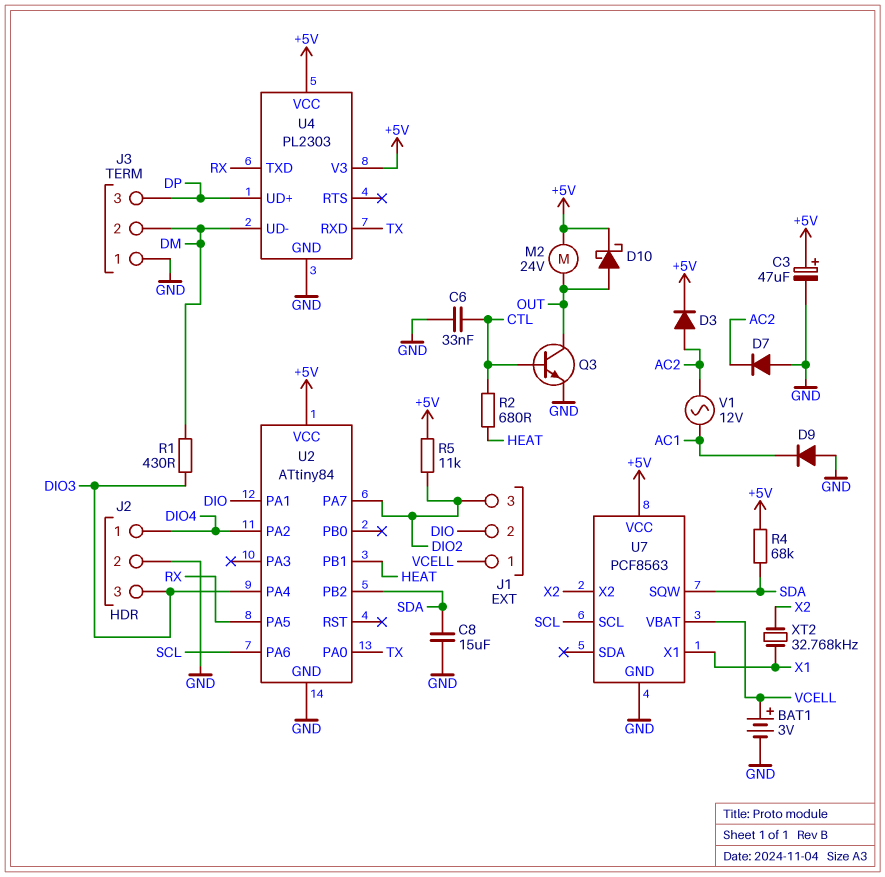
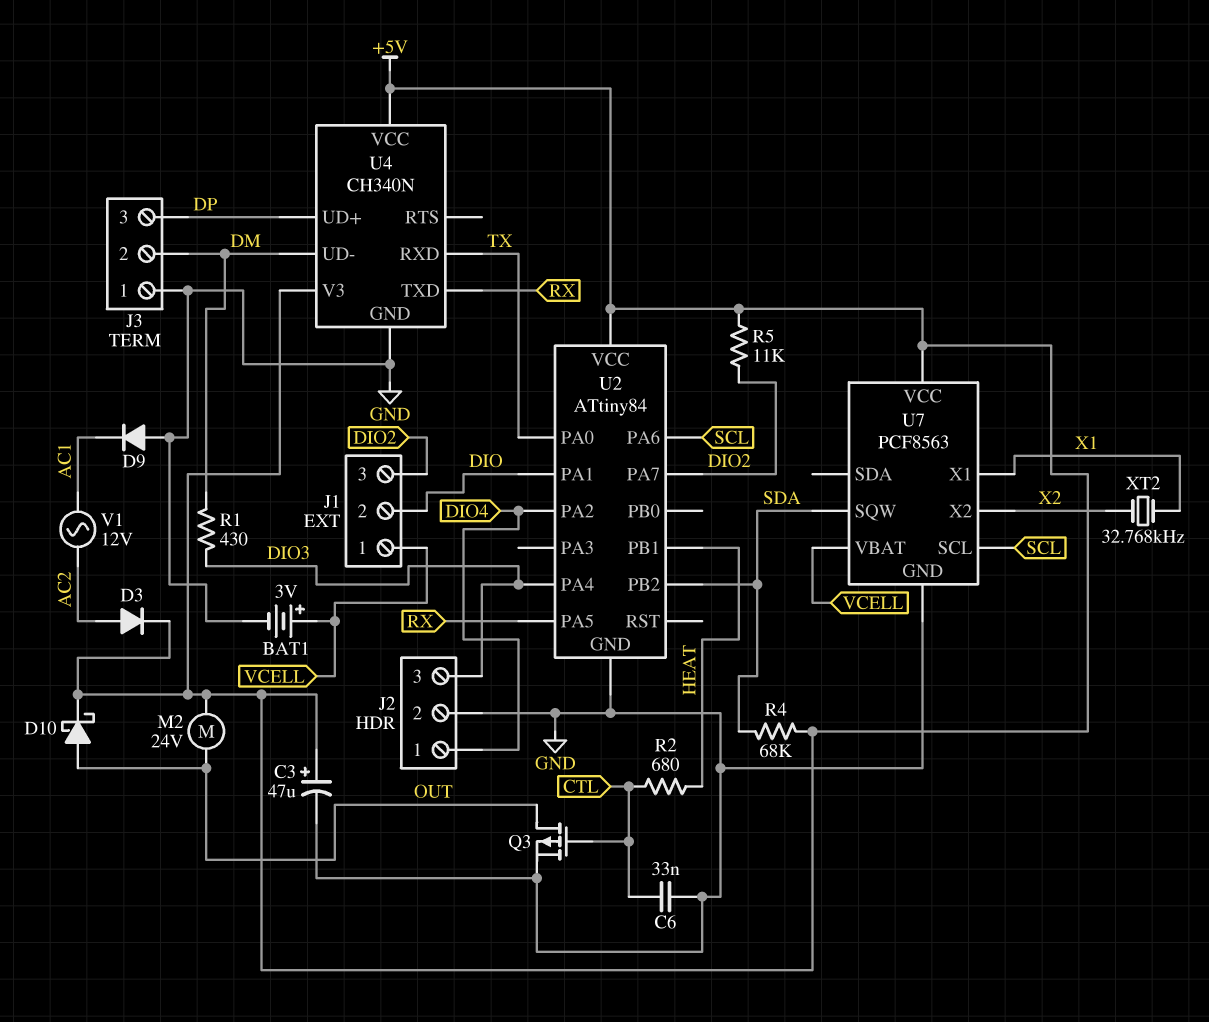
C8: 15uF (GND, SDA) -> none
D7: diode (A GND, K AC2) -> none
Q3: NPN (B CTL, C OUT, E GND) -> PMOS (G CTL, D OUT, S GND)
U4: PL2303 -> CH340N

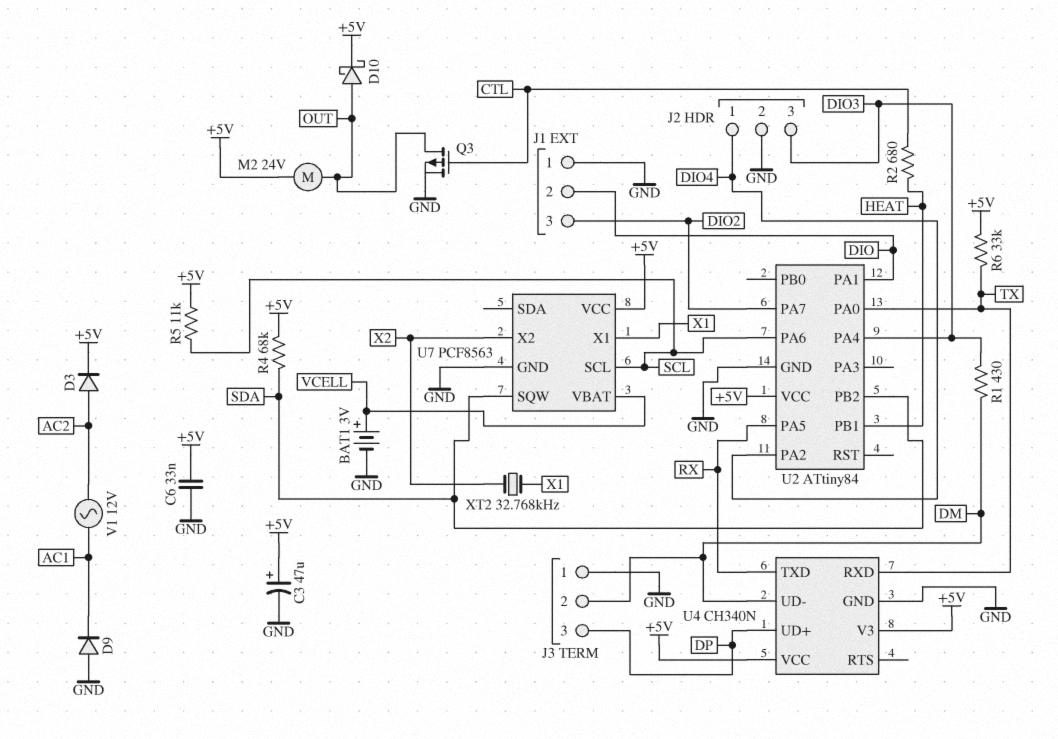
C6: 33nF (CTL, GND) -> 33nF (+5V, GND)
J1 pin 1: VCELL -> GND
R5: 11k (+5V, DIO2) -> 11k (+5V, SCL)
R6: none -> 33k (+5V, TX)

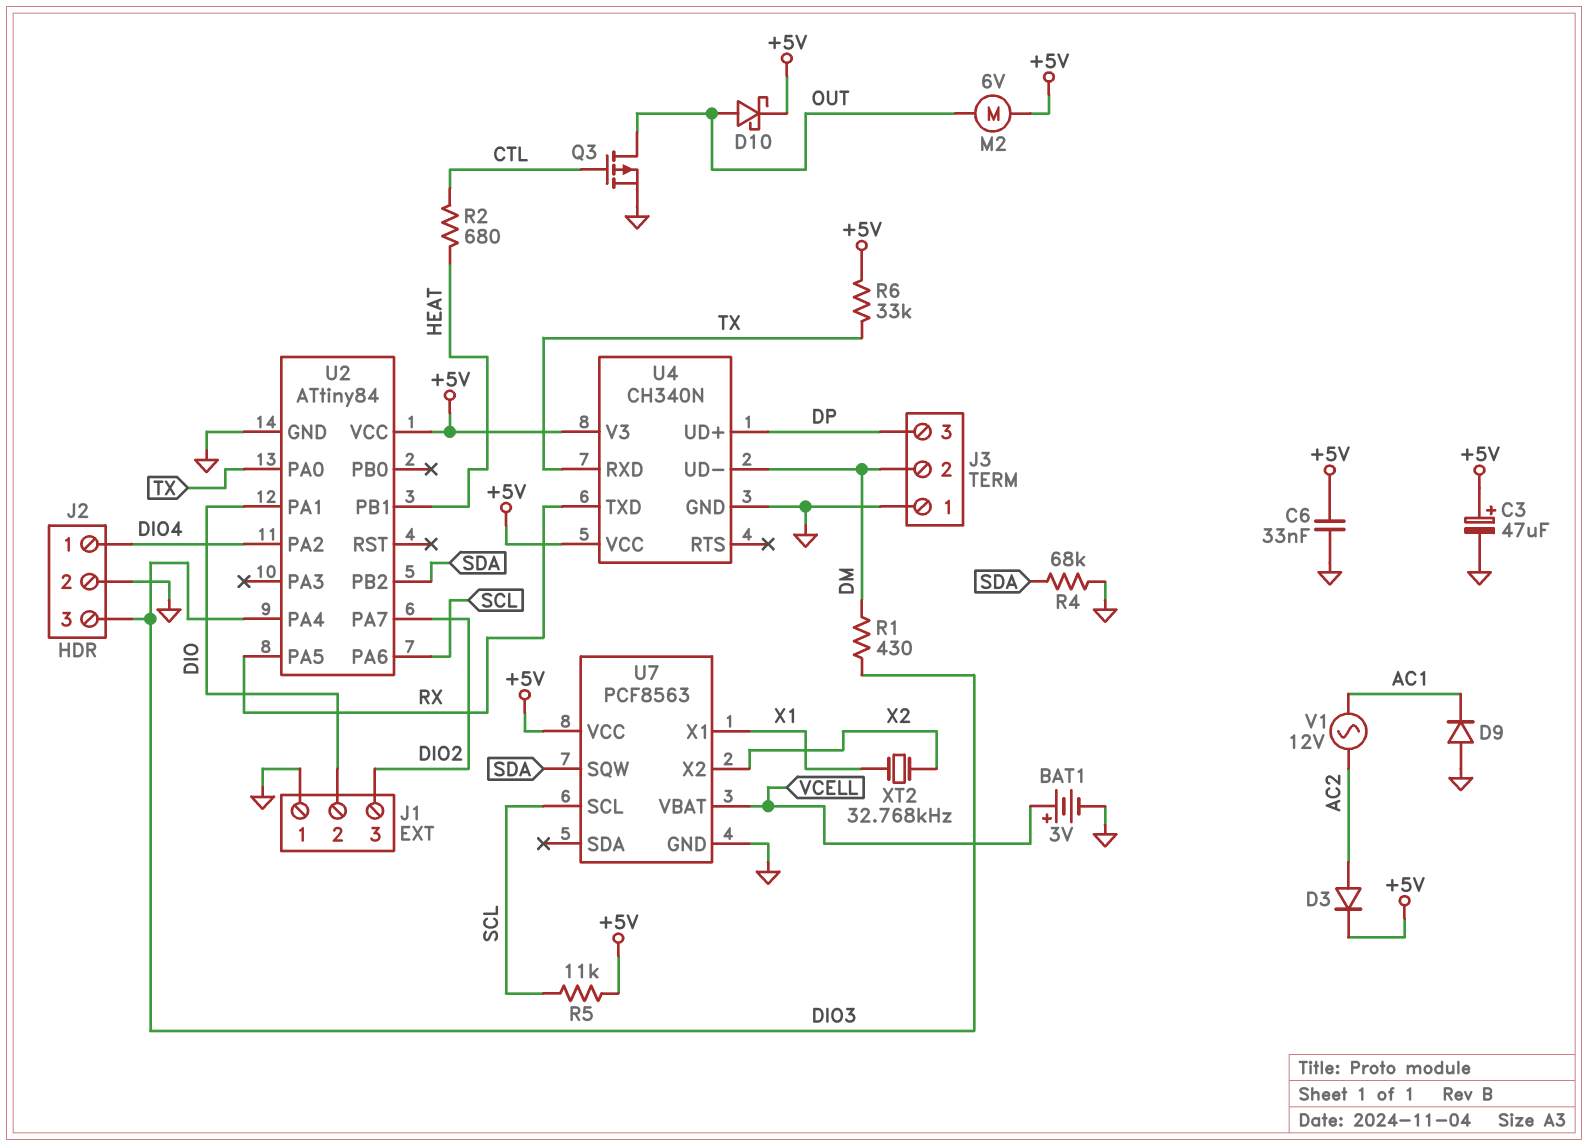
M2: motor 24V (+5V, OUT) -> motor 6V (+5V, OUT)
R4: 68k (+5V, SDA) -> 68k (GND, SDA)

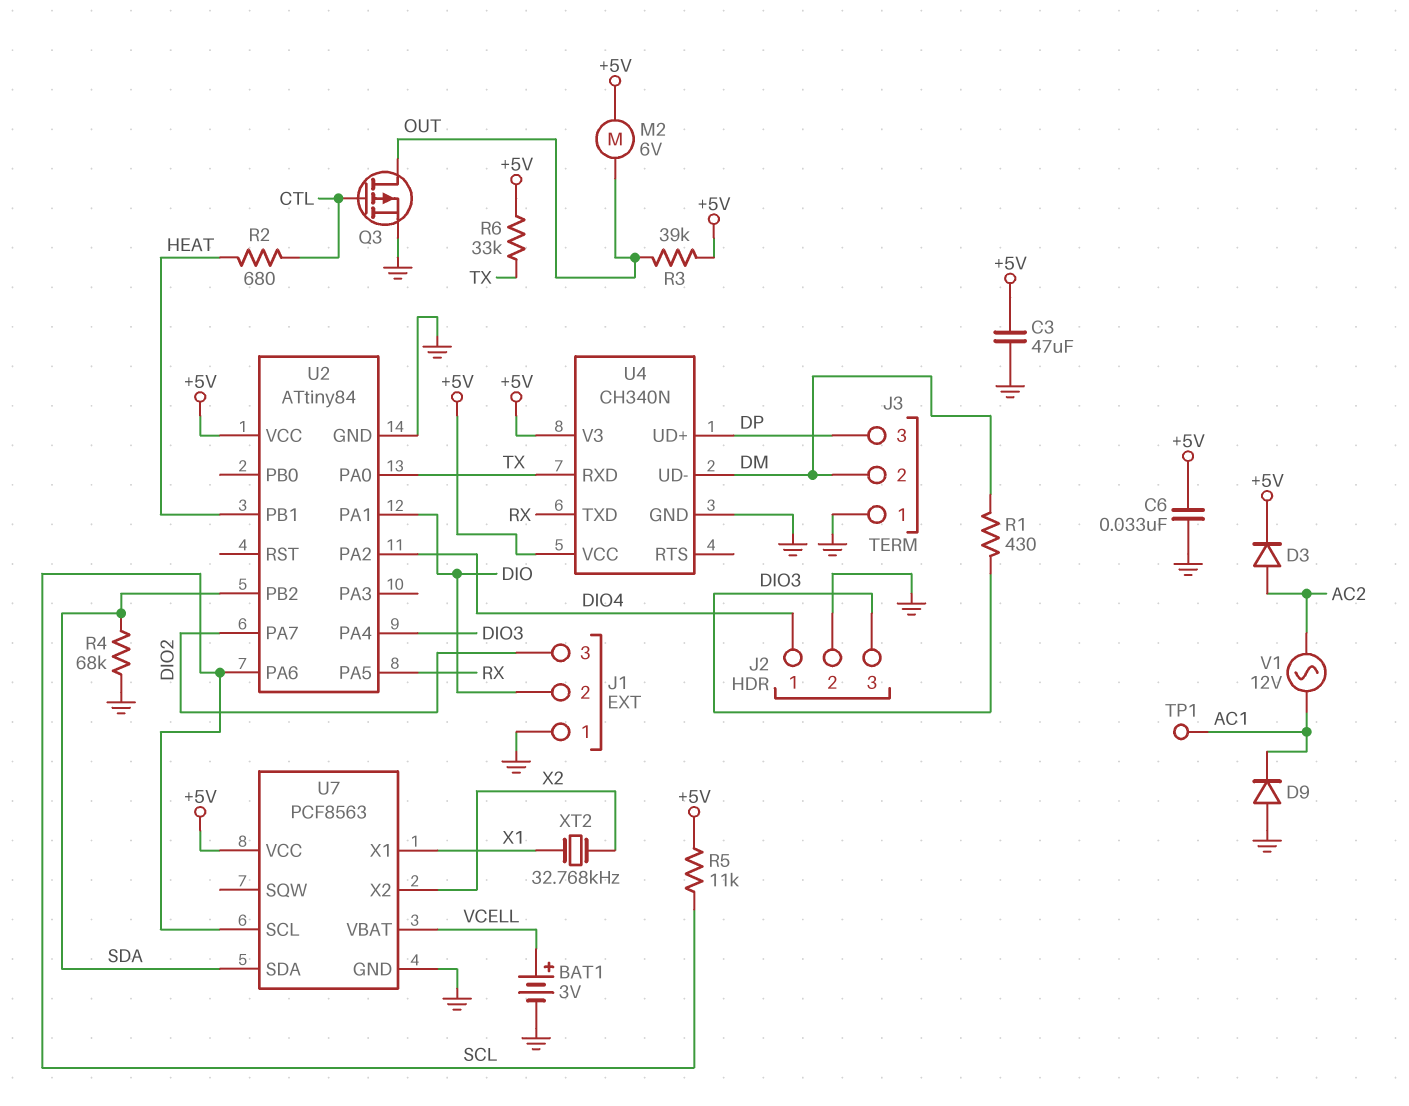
C3: 47uF (plus +5V, minus GND) -> 47uF (+5V, GND)
D10: schottky (A OUT, K +5V) -> none
R3: none -> 39k (+5V, OUT)
TP1: none -> test point (AC1)
U7 pin SDA: none -> SDA
U7 pin SQW: SDA -> none

